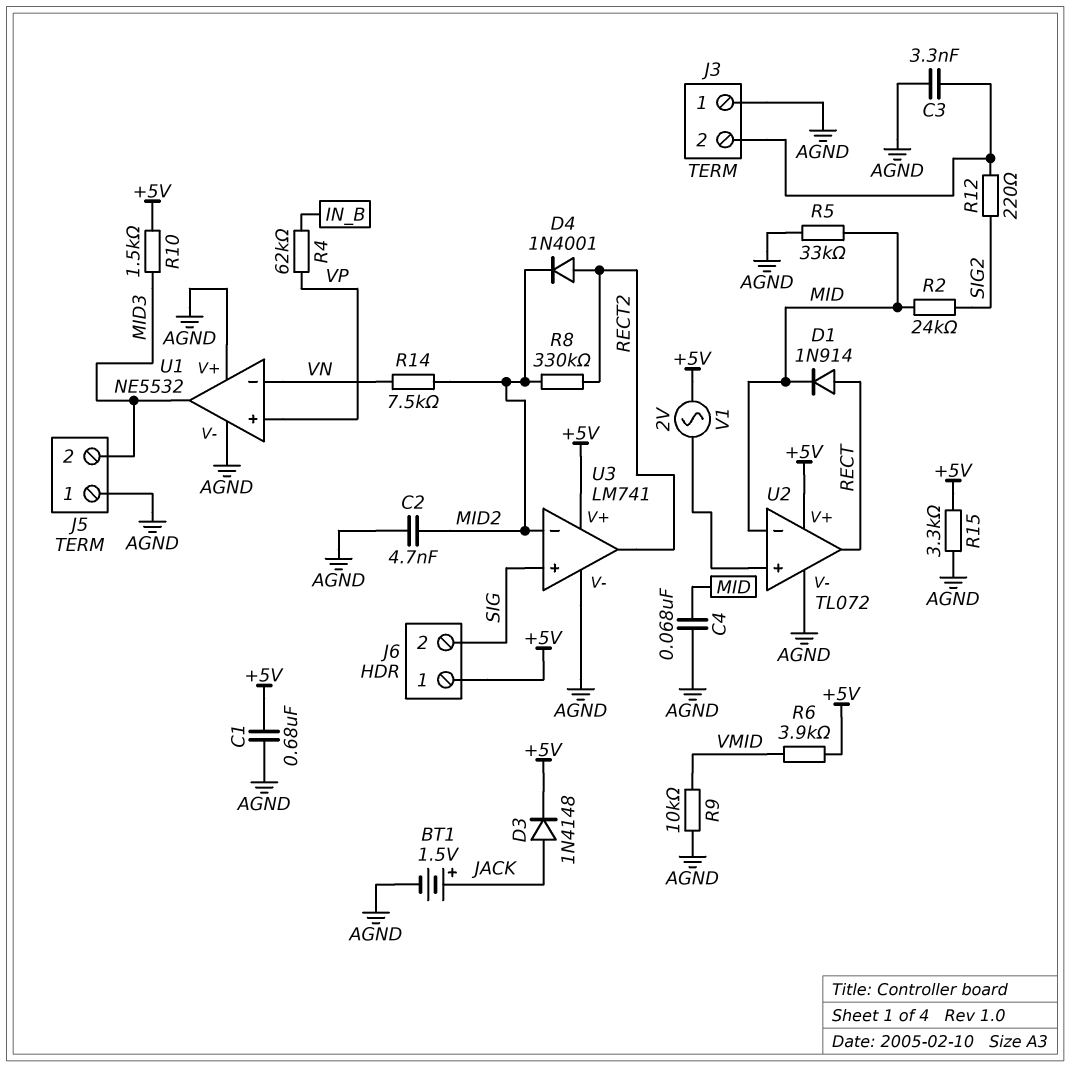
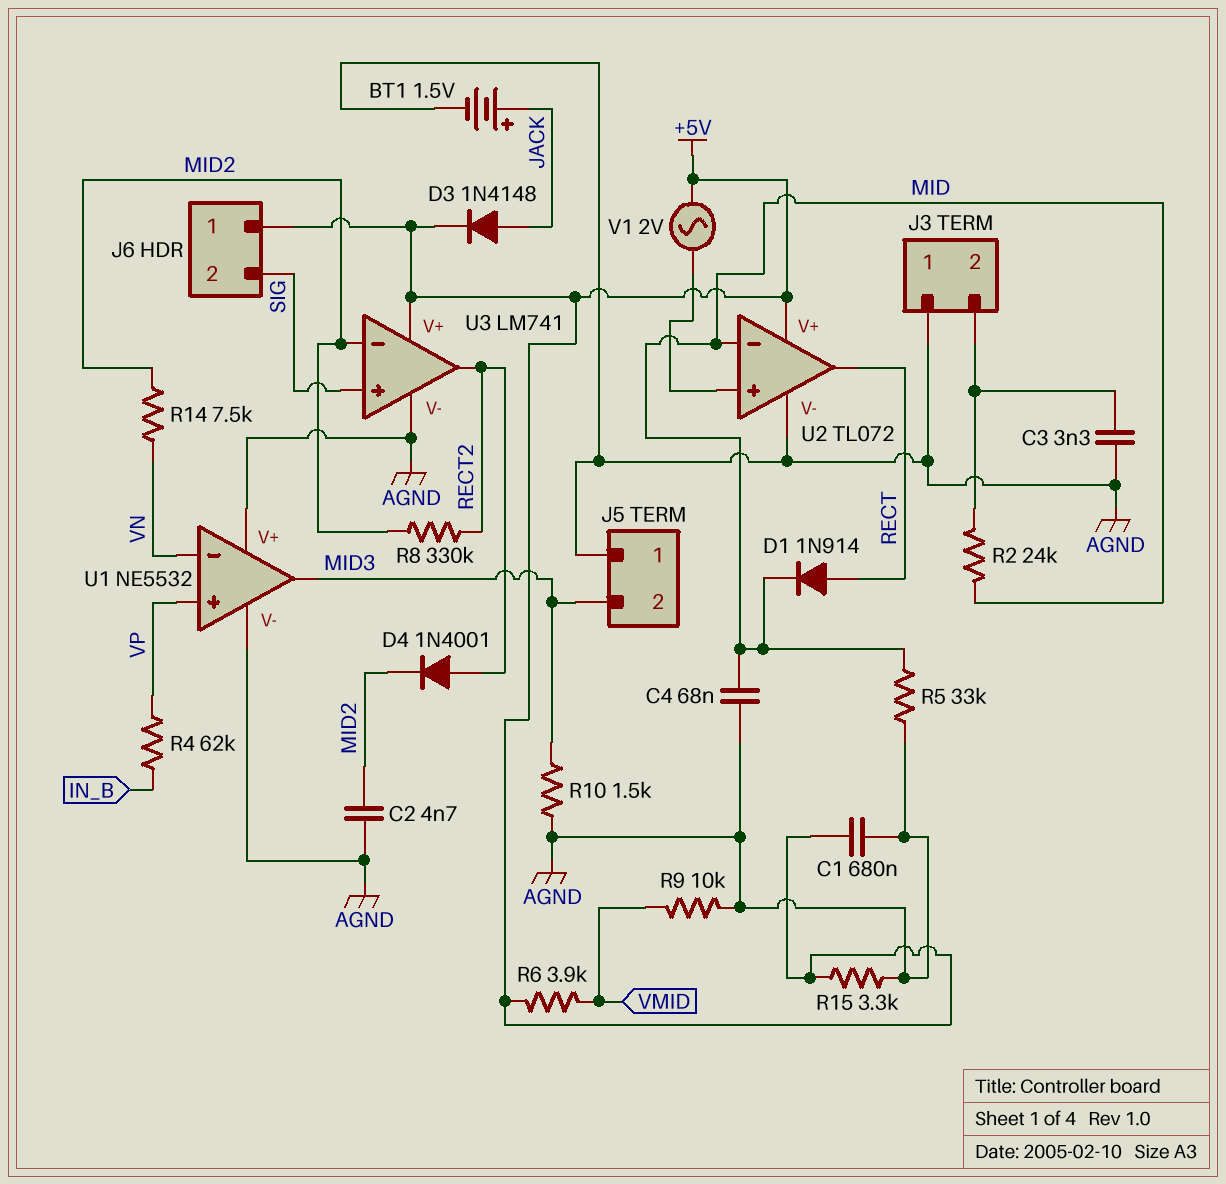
R2: 24k (MID, SIG2) -> 24k (J3/2, MID)
R10: 1.5k (+5V, MID3) -> 1.5k (AGND, MID3)
R12: 220 (J3/2, SIG2) -> none

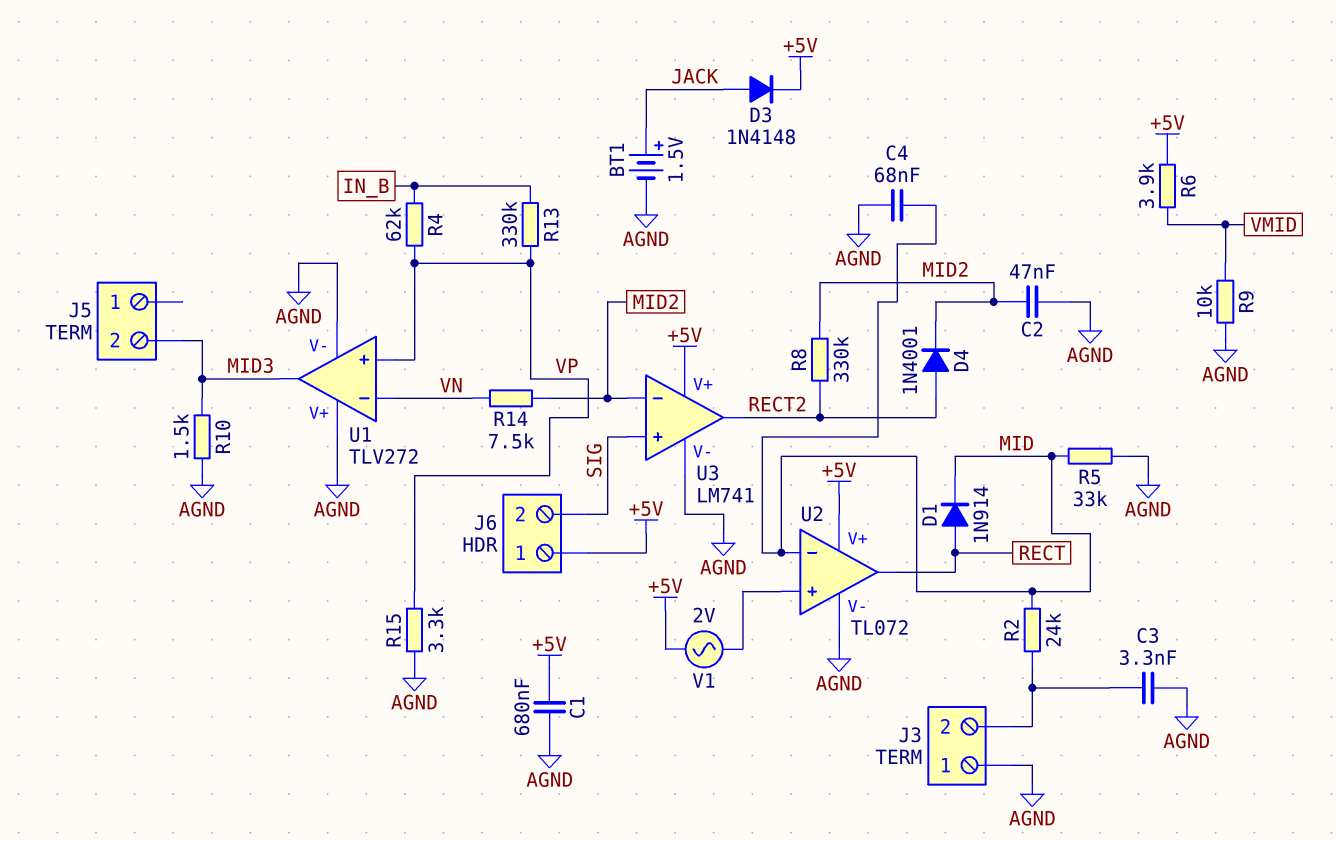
C2: 4.7nF (AGND, MID2) -> 47nF (AGND, MID2)
J5 pin 1: AGND -> none
R13: none -> 330k (IN_B, VP)
R15: 3.3k (+5V, AGND) -> 3.3k (AGND, VP)
U1: NE5532 -> TLV272

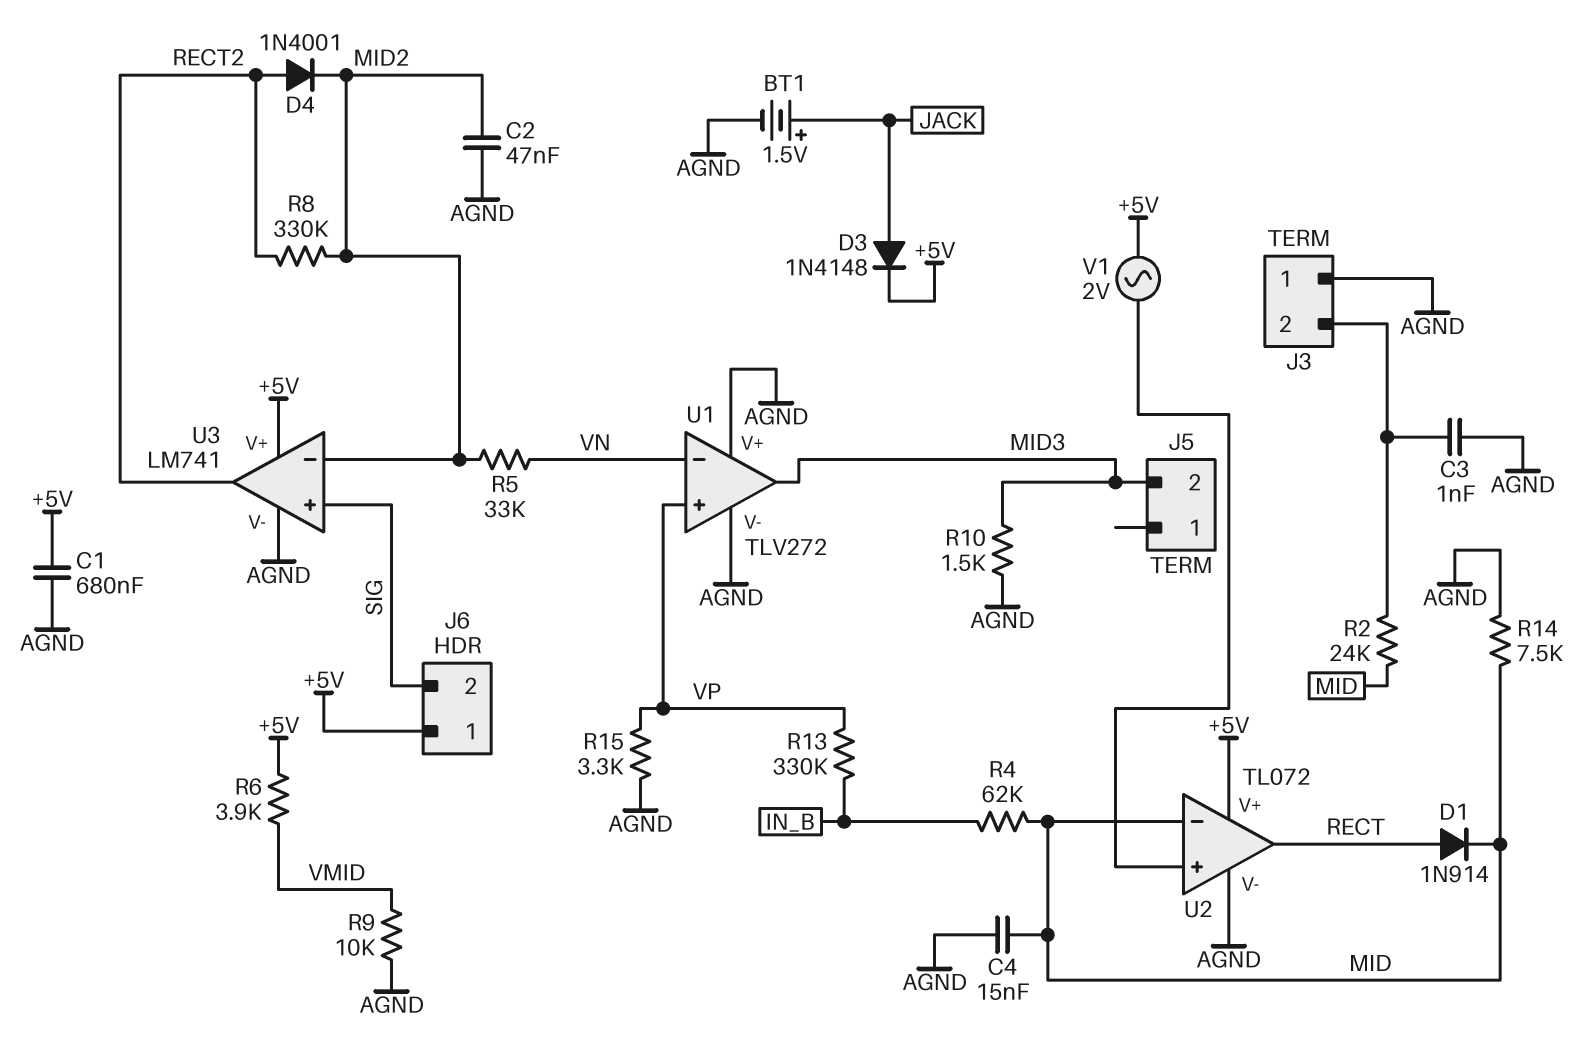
C3: 3.3nF (AGND, J3/2) -> 1nF (AGND, J3/2)
C4: 68nF (AGND, MID) -> 15nF (AGND, MID)
R4: 62k (IN_B, VP) -> 62k (IN_B, MID)
R5: 33k (AGND, MID) -> 33k (MID2, VN)
R14: 7.5k (MID2, VN) -> 7.5k (AGND, MID)

